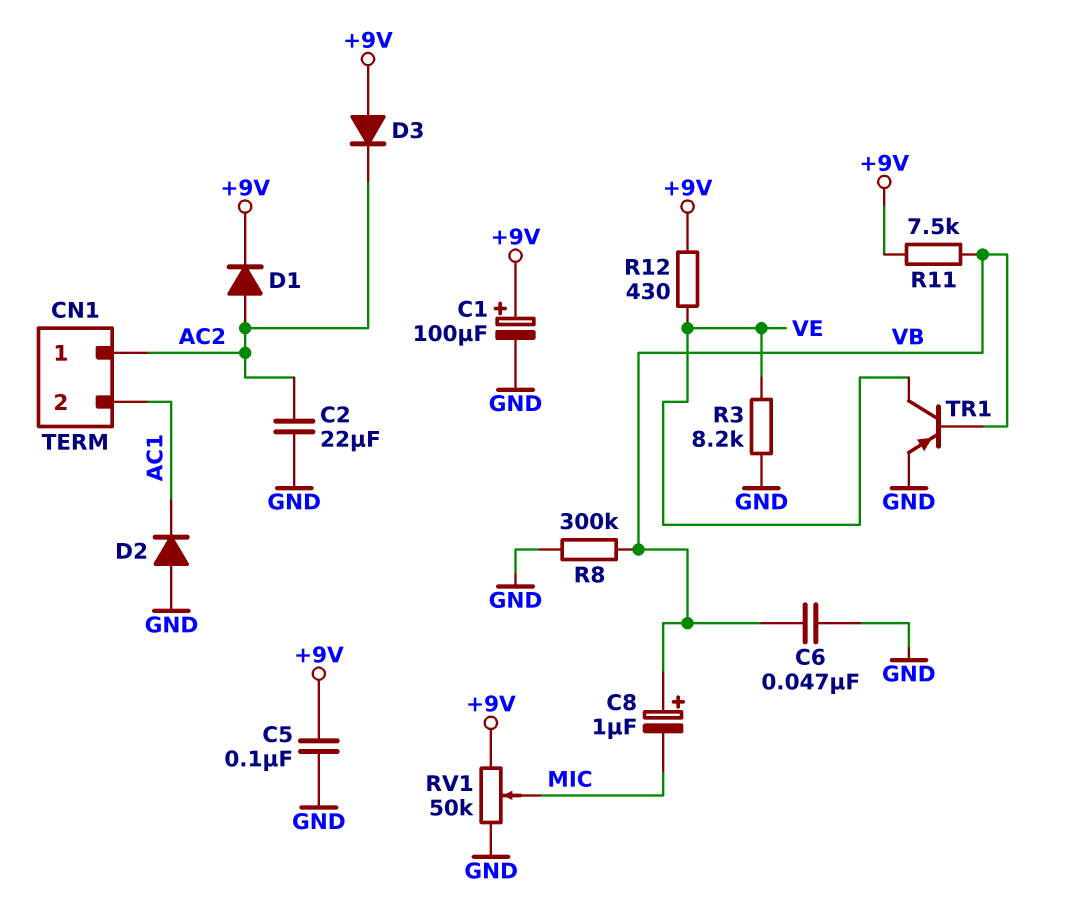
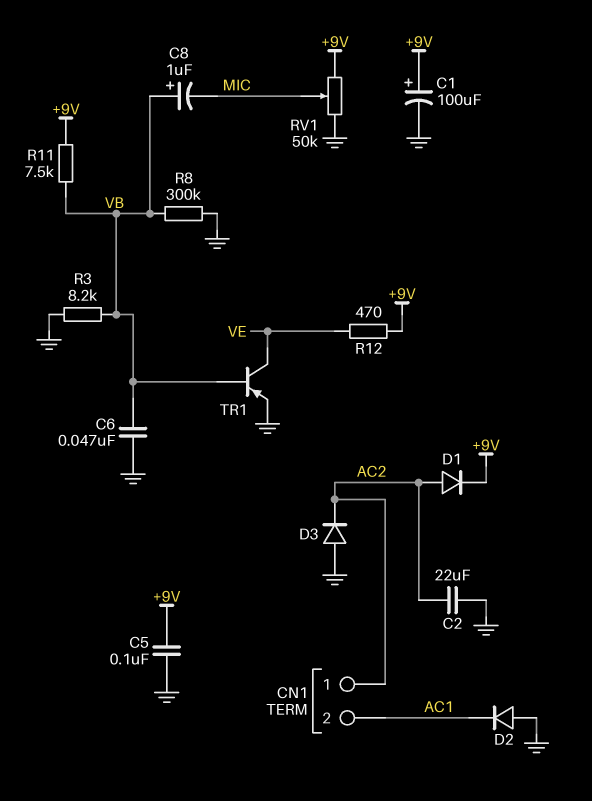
D3: diode (A +9V, K AC2) -> diode (A GND, K AC2)
R3: 8.2k (GND, VE) -> 8.2k (GND, VB)
R12: 430 (+9V, VE) -> 470 (+9V, VE)

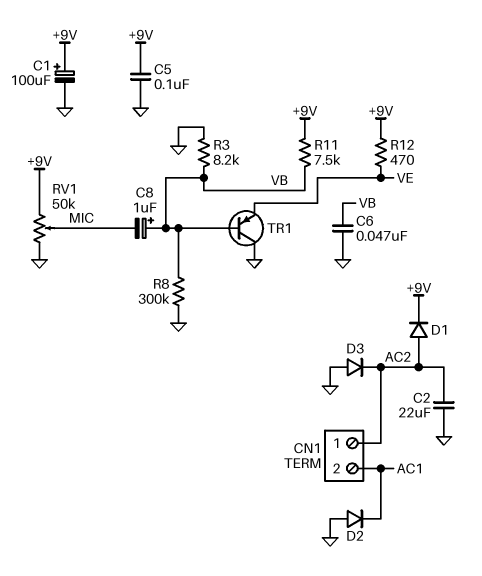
TR1: PNP (B VB, C VE, E GND) -> PNP (B VB, C GND, E VE)

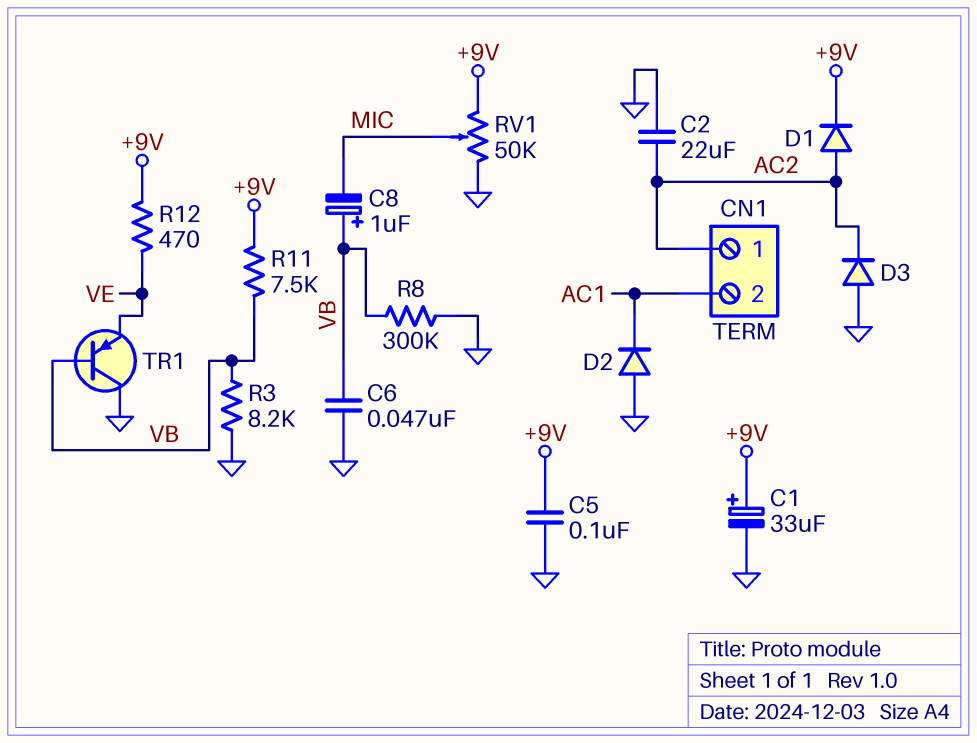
C1: 100uF (plus +9V, minus GND) -> 33uF (plus +9V, minus GND)

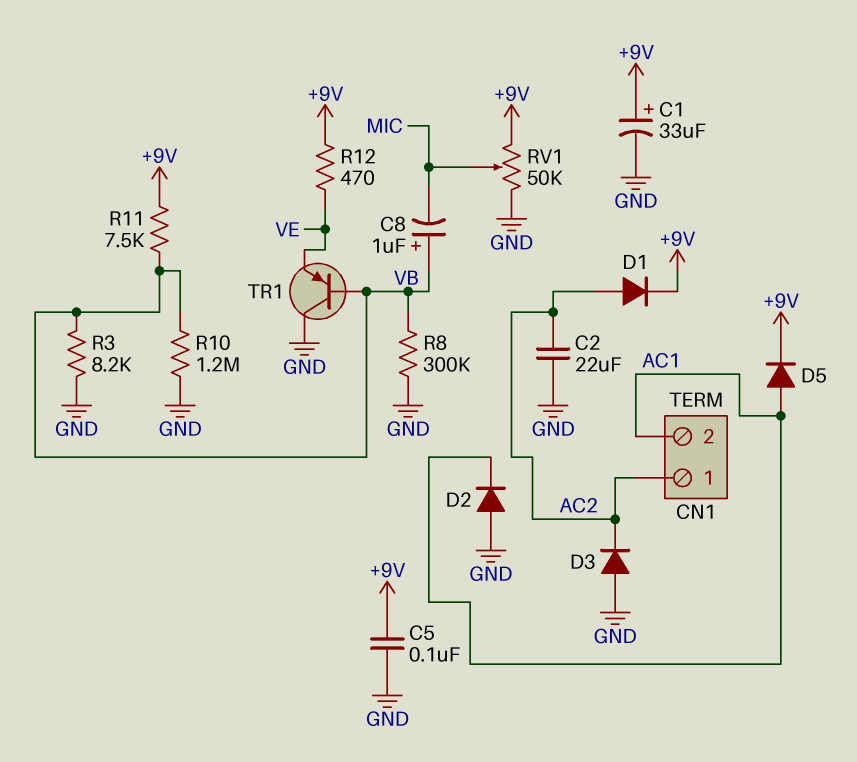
C6: 47nF (GND, VB) -> none
D5: none -> diode (A AC1, K +9V)
R10: none -> 1.2M (GND, VB)

